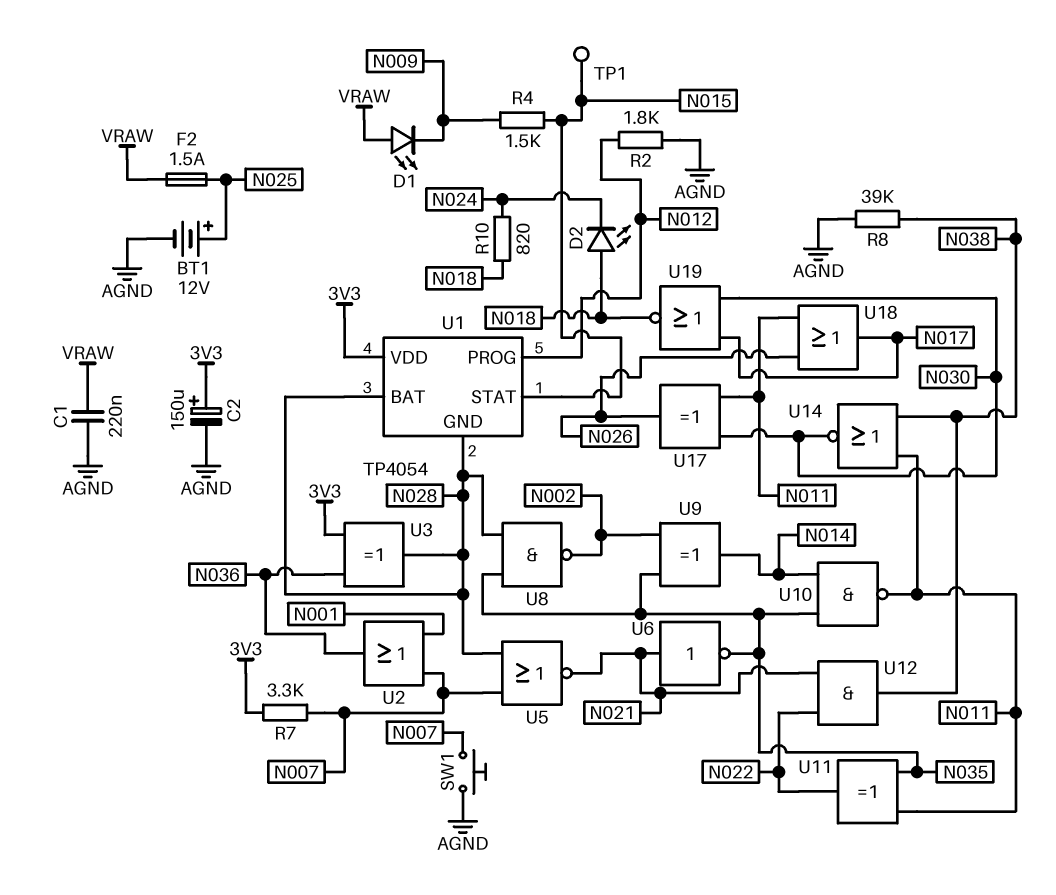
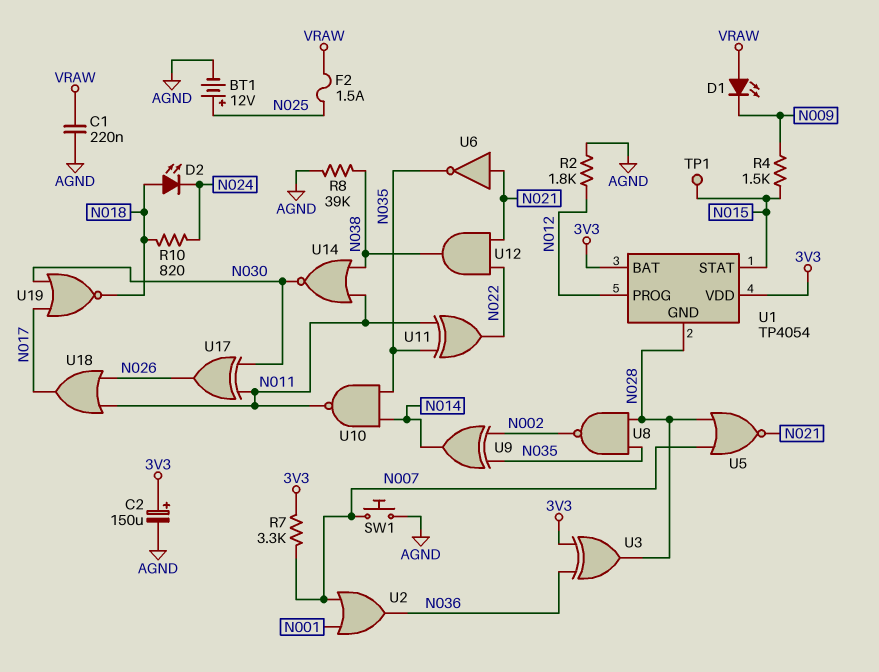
U1 pin BAT: N028 -> 3V3

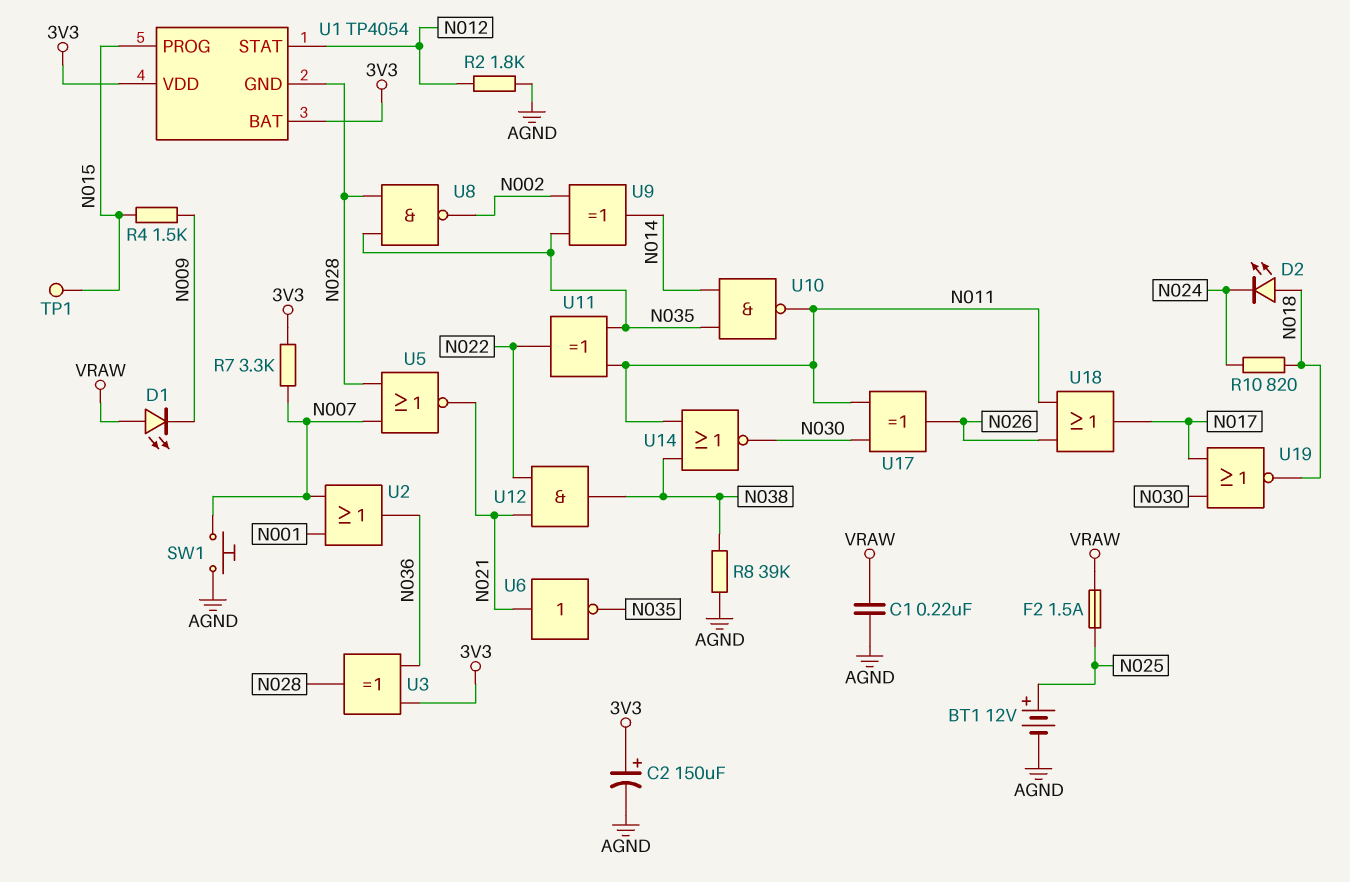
U1 pin PROG: N012 -> N015
U1 pin STAT: N015 -> N012

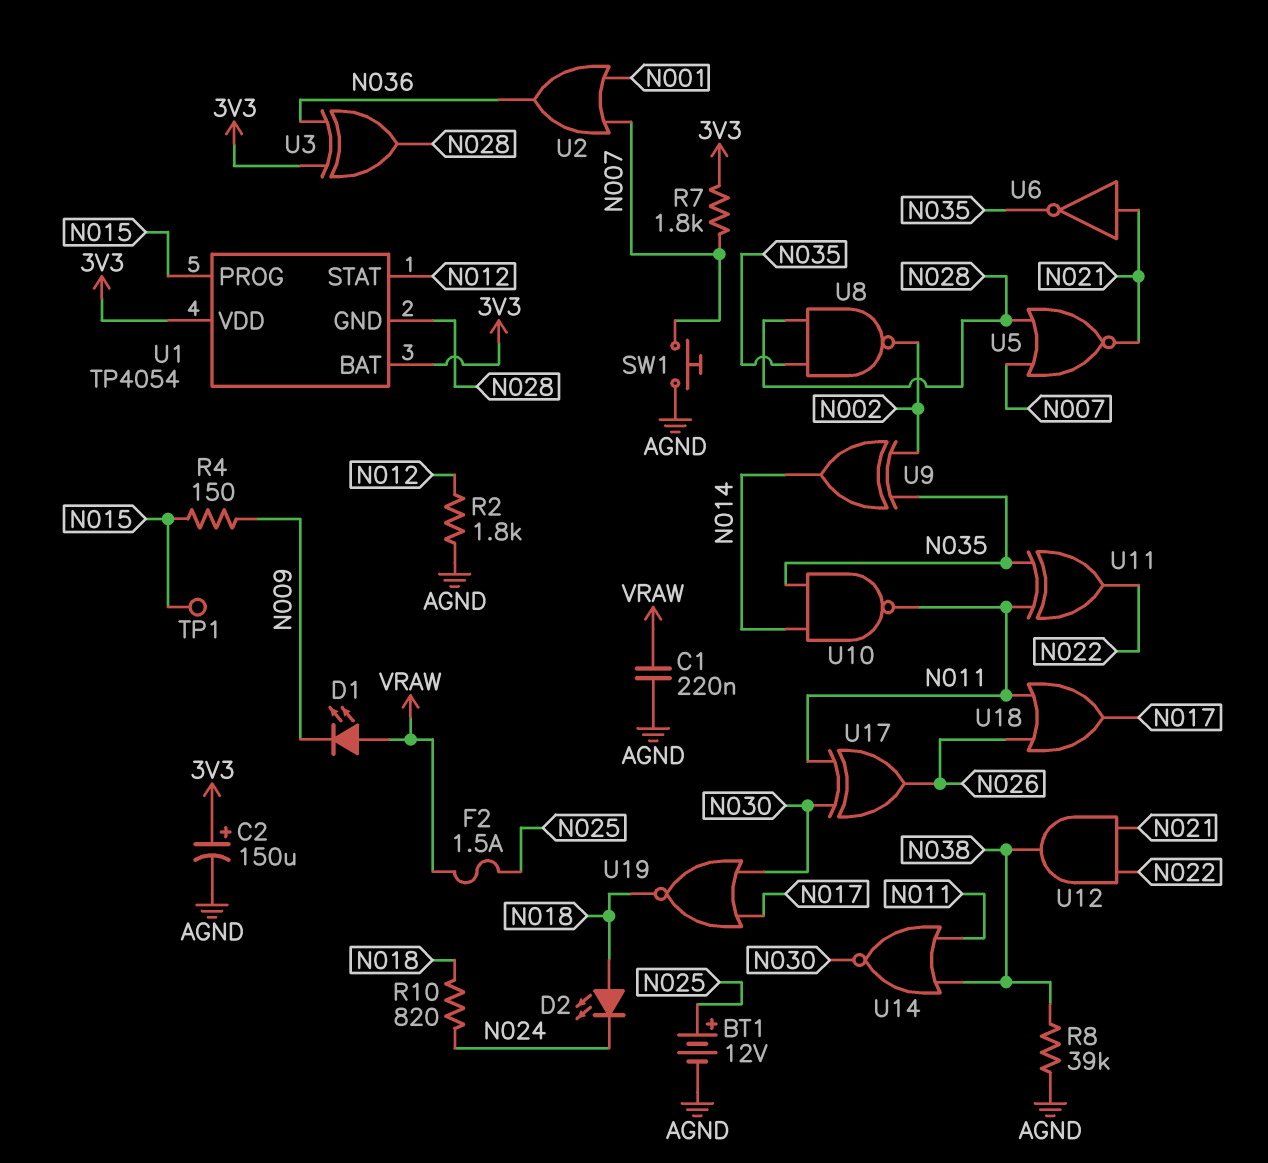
R4: 1.5k (N009, N015) -> 150 (N009, N015)
R7: 3.3k (3V3, N007) -> 1.8k (3V3, N007)

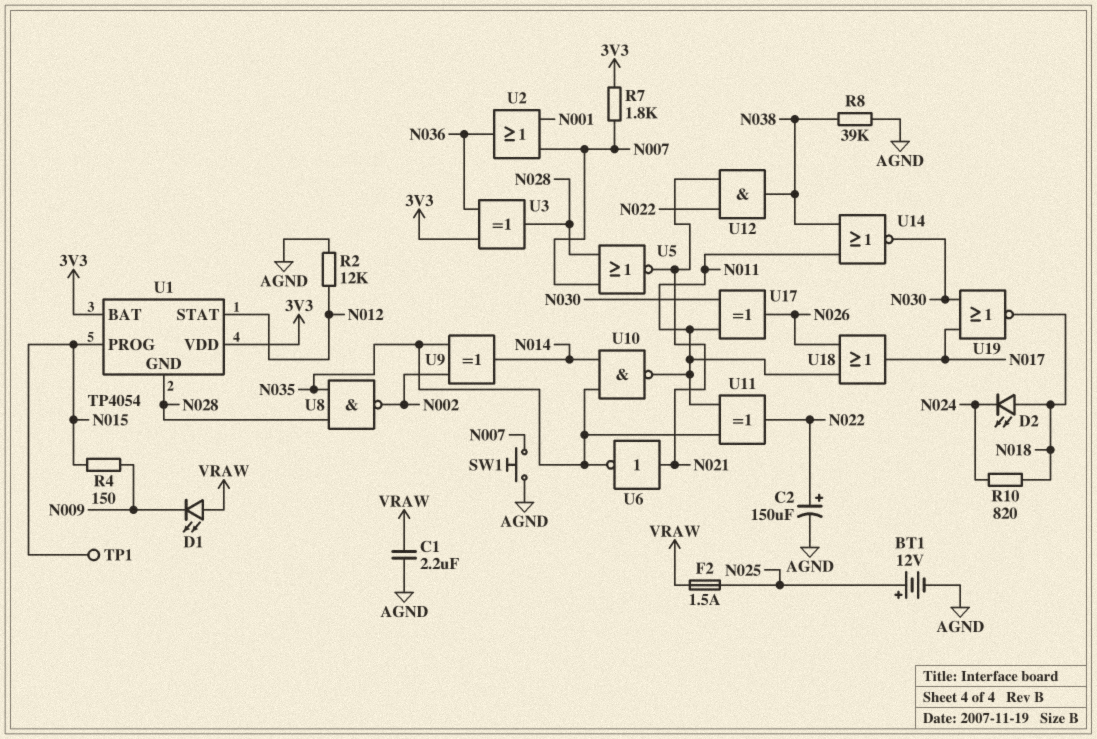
C1: 220nF (AGND, VRAW) -> 2.2uF (AGND, VRAW)
C2: 150uF (plus 3V3, minus AGND) -> 150uF (plus N022, minus AGND)
R2: 1.8k (AGND, N012) -> 12k (AGND, N012)

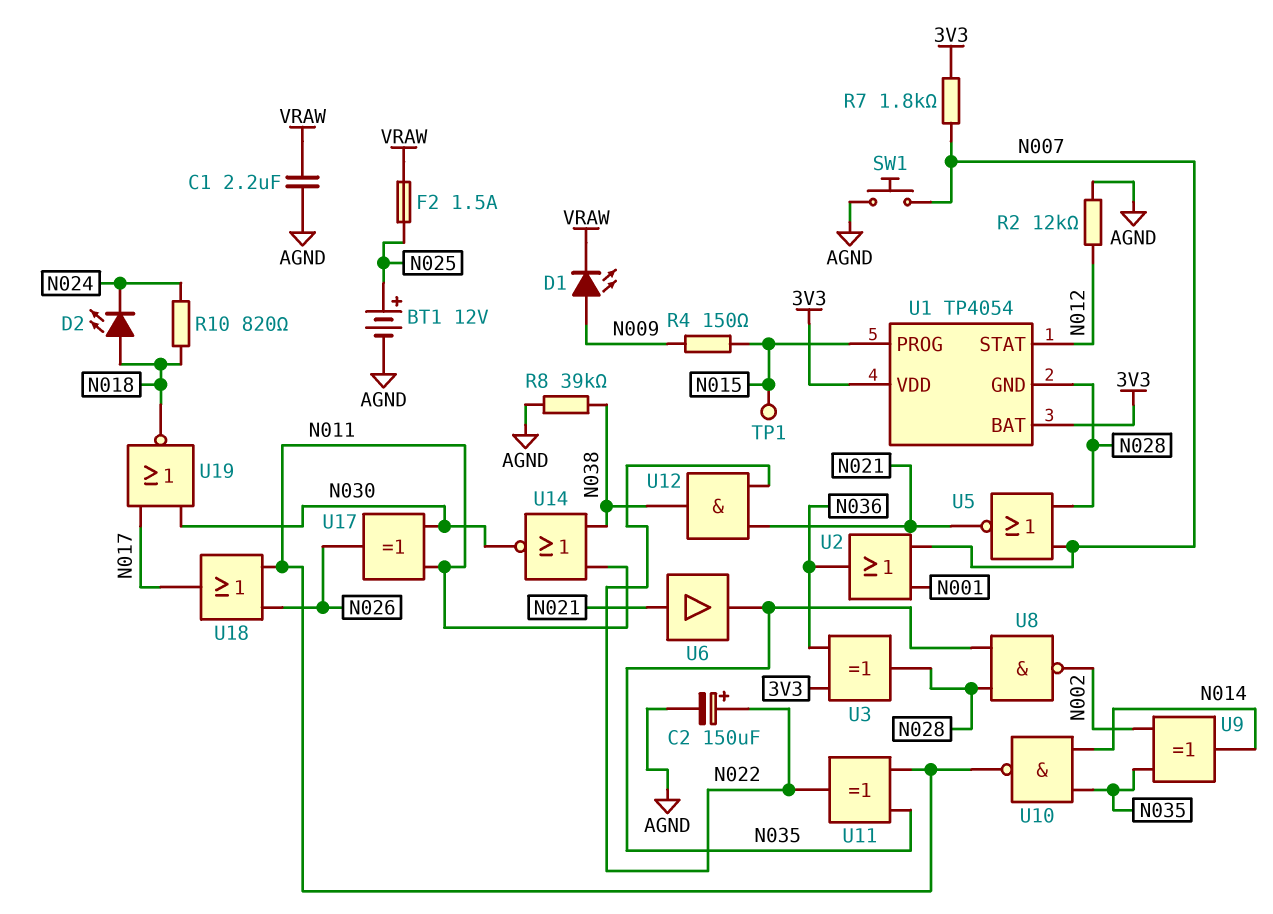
D1: LED (A VRAW, K N009) -> LED (A N009, K VRAW)
U6: NOT (in N021, out N035) -> buffer (in N021, out N035)

